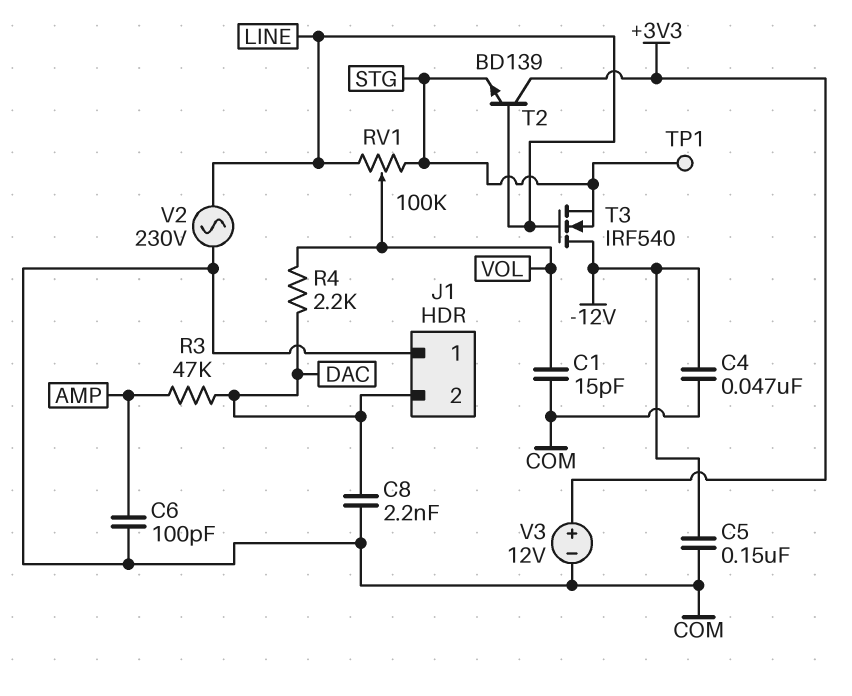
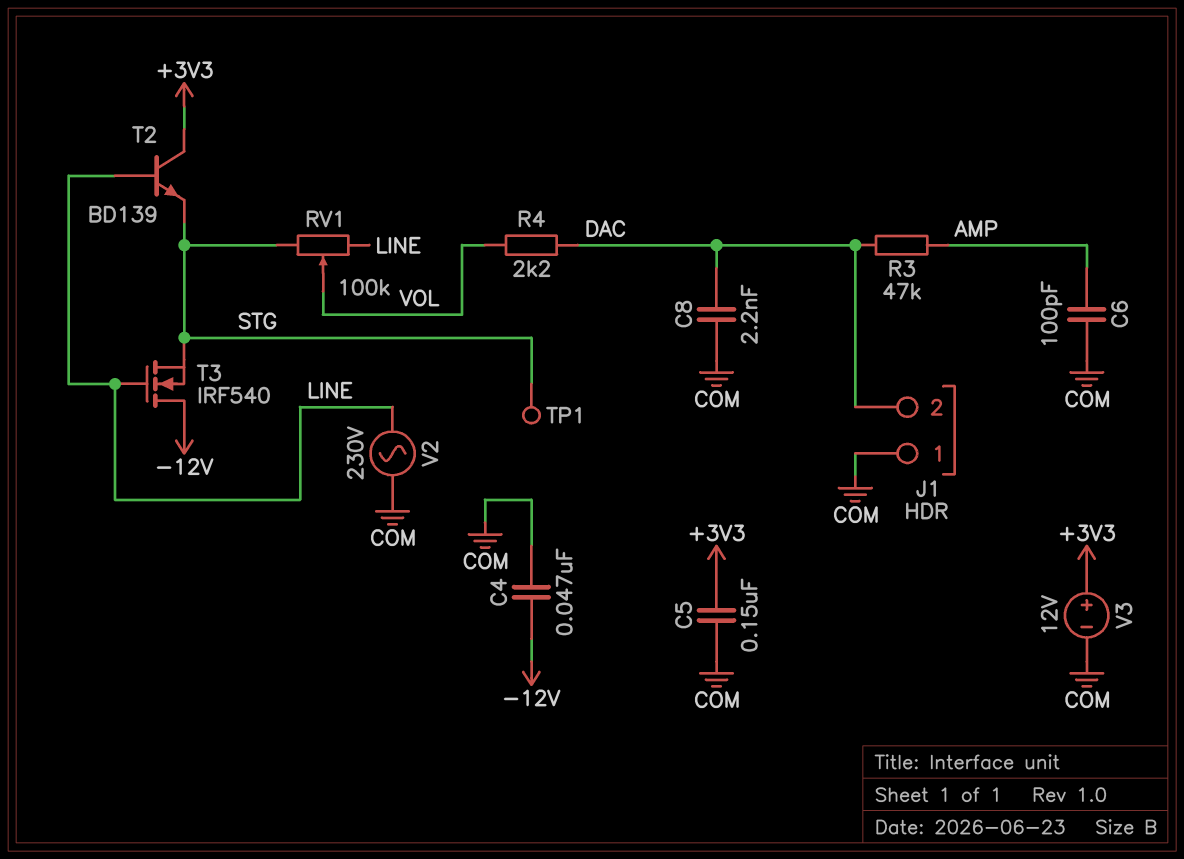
C1: 15pF (COM, VOL) -> none
C5: 150nF (-12V, COM) -> 150nF (+3V3, COM)

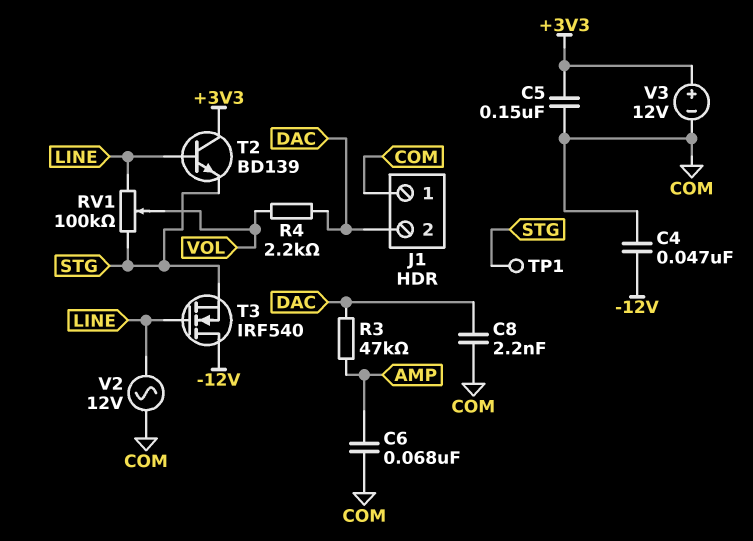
C6: 100pF (AMP, COM) -> 68nF (AMP, COM)
V2: AC 230V (COM, LINE) -> AC 12V (COM, LINE)

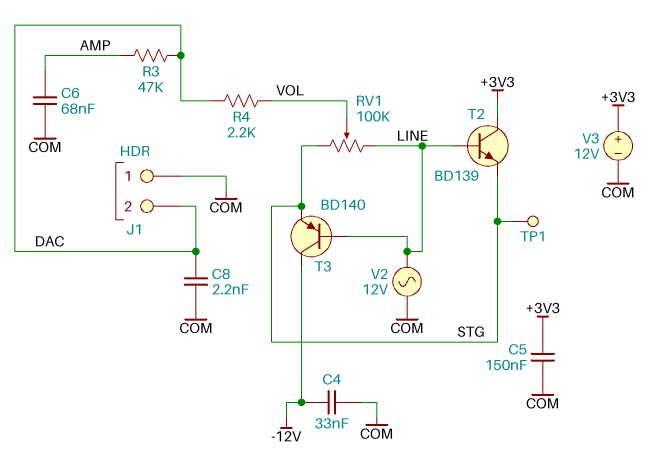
C4: 47nF (-12V, COM) -> 33nF (-12V, COM)
T3: NMOS IRF540 (G LINE, D -12V, S STG) -> PNP BD140 (B LINE, C -12V, E STG)

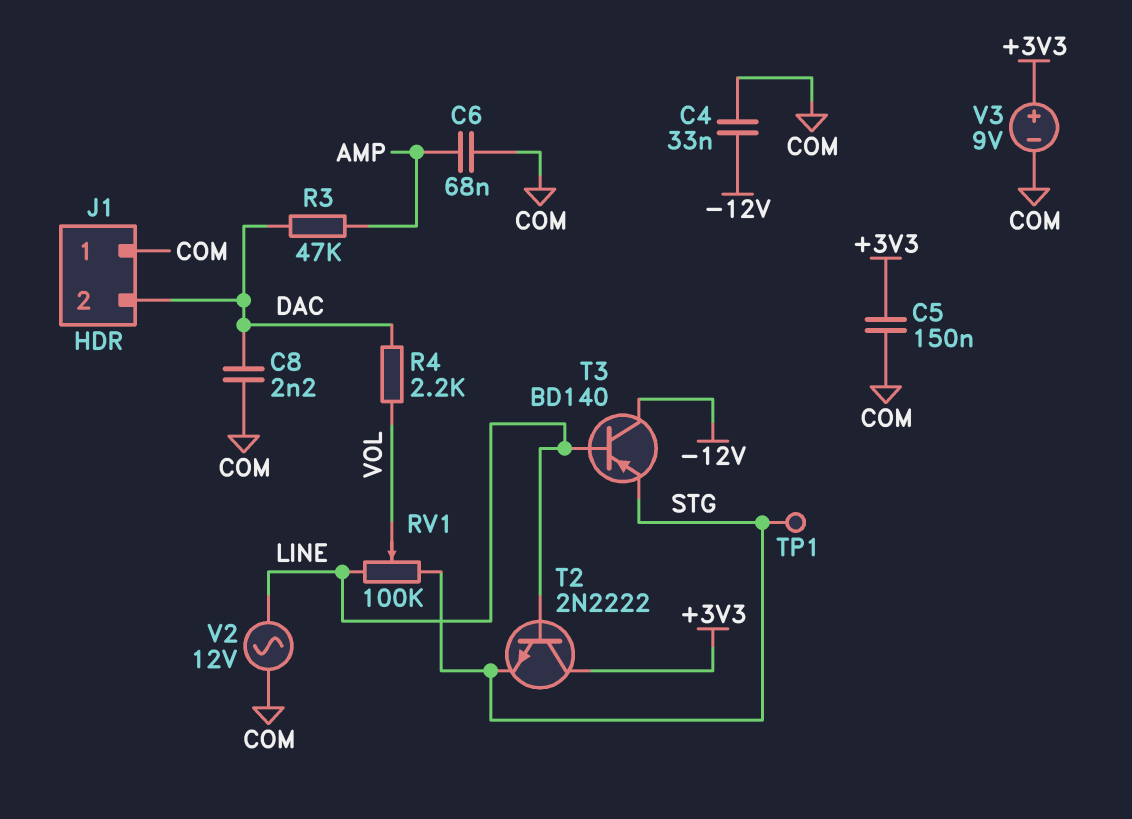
T2: NPN BD139 (B LINE, C +3V3, E STG) -> NPN 2N2222 (B LINE, C +3V3, E STG)
V3: 12V (plus +3V3, minus COM) -> 9V (plus +3V3, minus COM)

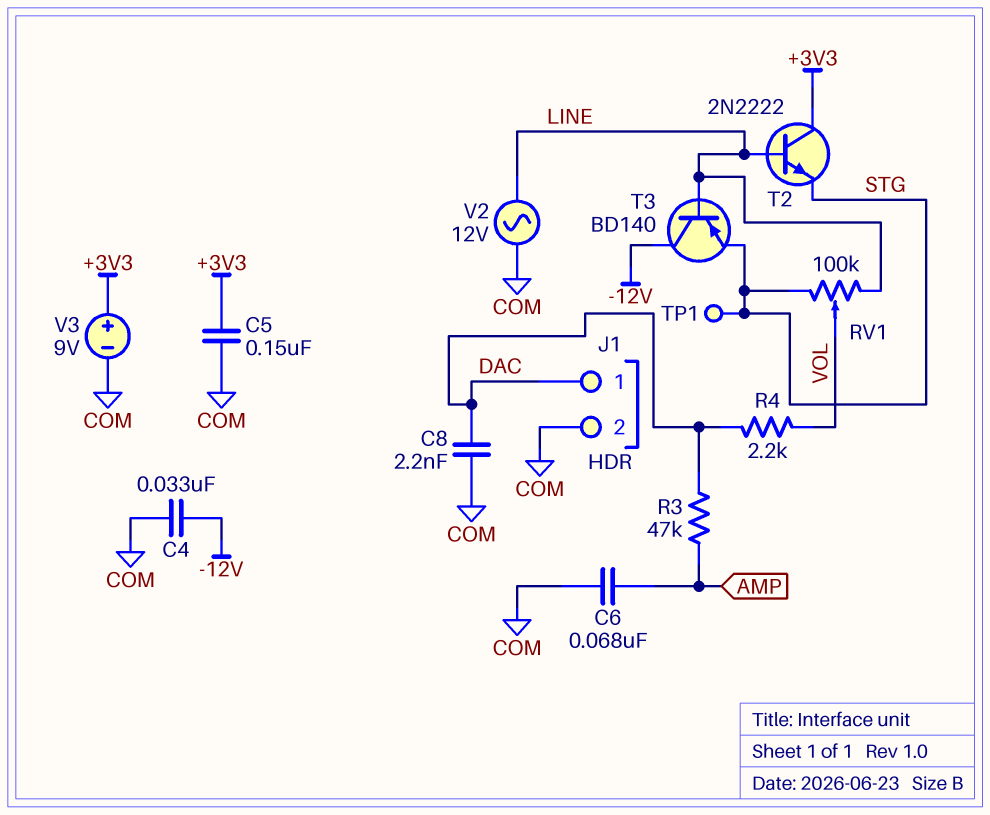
J1 pin 1: COM -> DAC
J1 pin 2: DAC -> COM

